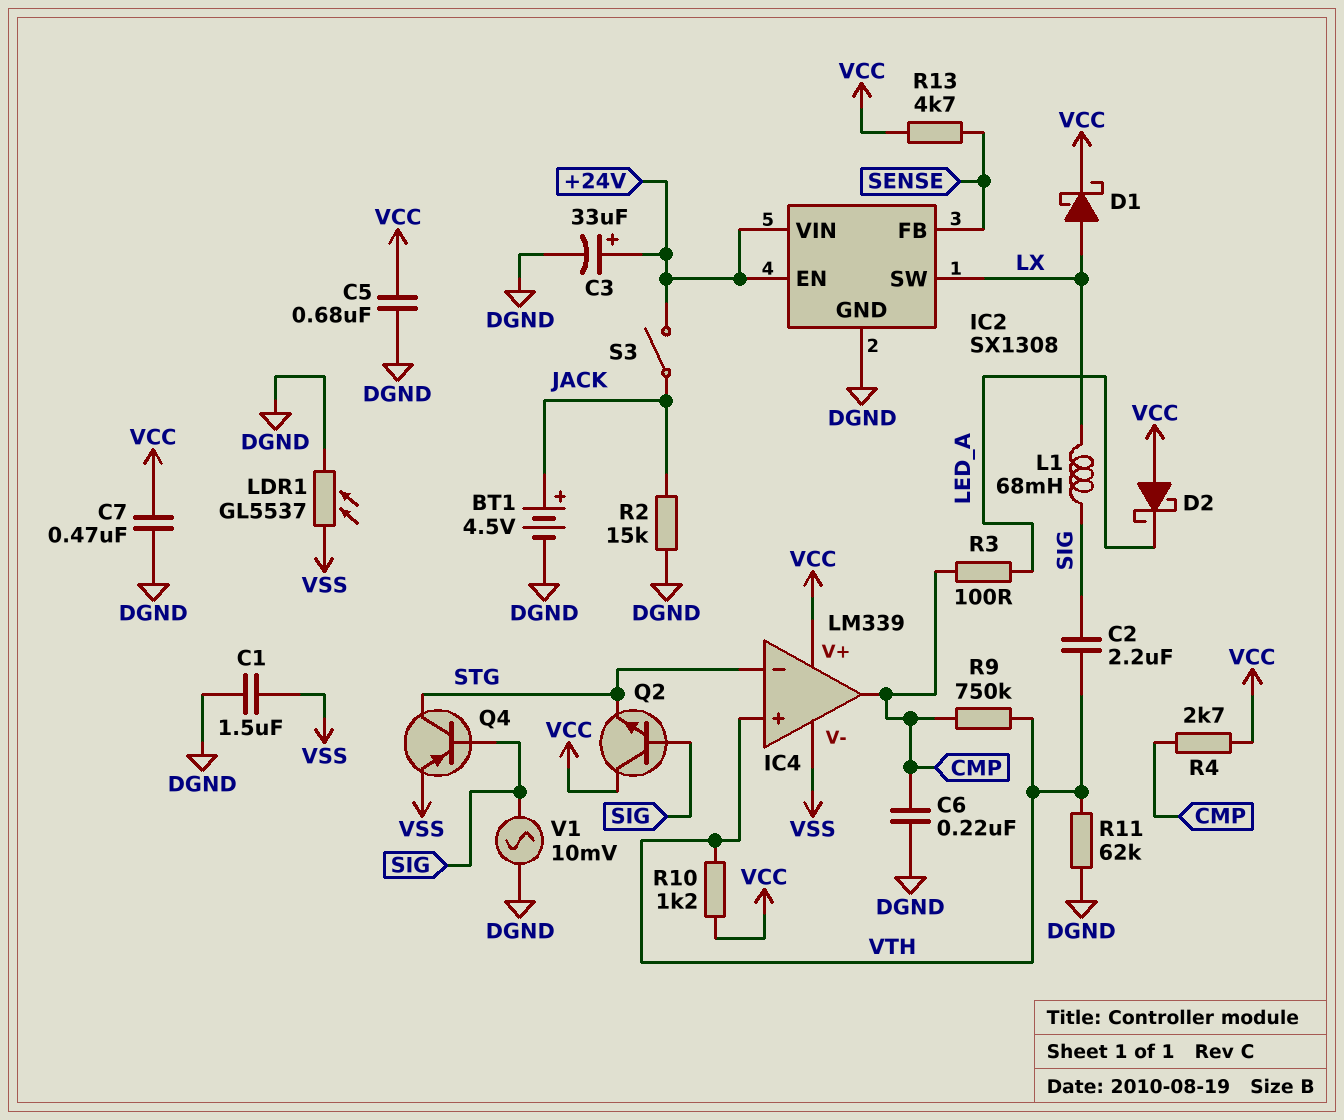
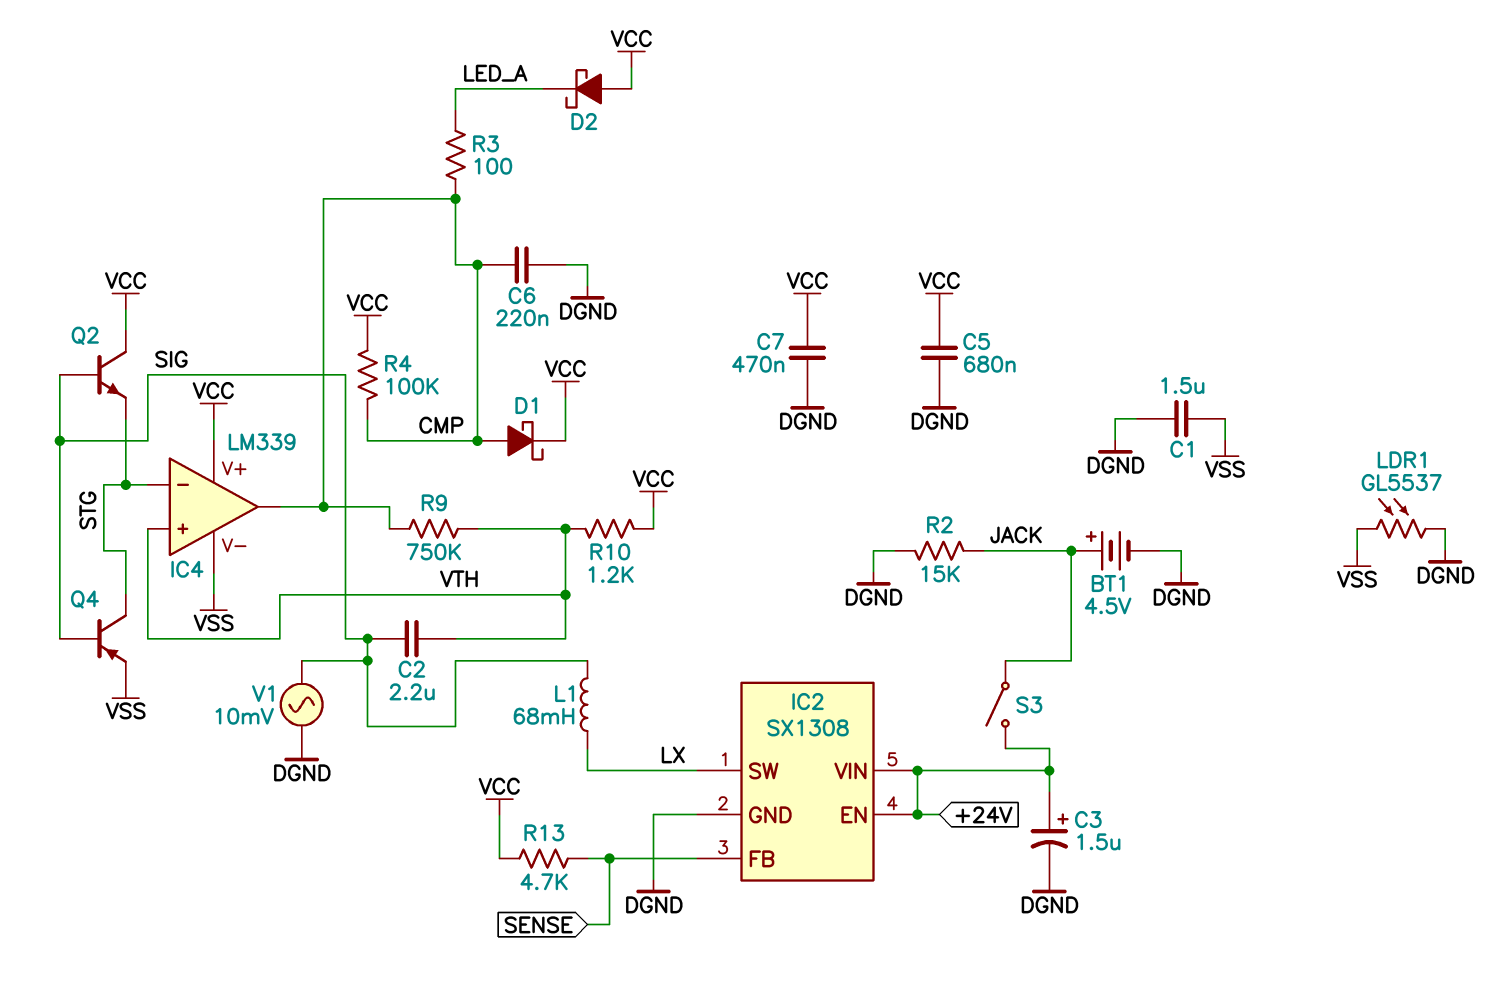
C3: 33uF (plus +24V, minus DGND) -> 1.5uF (plus +24V, minus DGND)
D1: schottky (A LX, K VCC) -> schottky (A CMP, K VCC)
R4: 2.7k (CMP, VCC) -> 100k (CMP, VCC)
R11: 62k (DGND, VTH) -> none

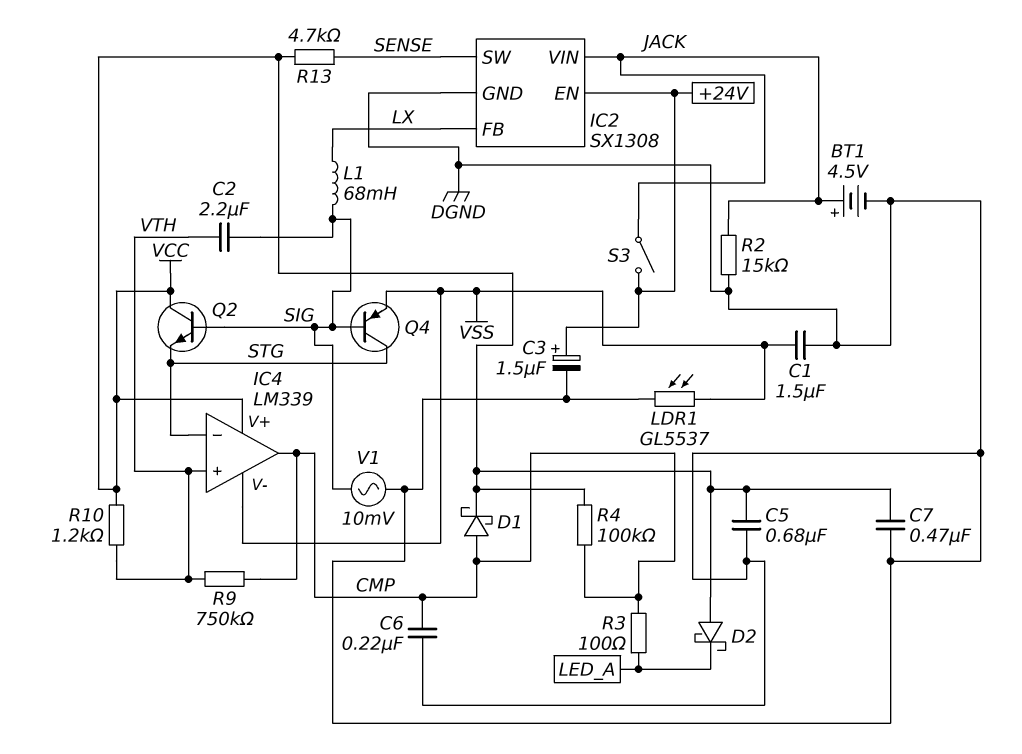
IC2 pin FB: SENSE -> LX
IC2 pin SW: LX -> SENSE
IC2 pin VIN: +24V -> JACK

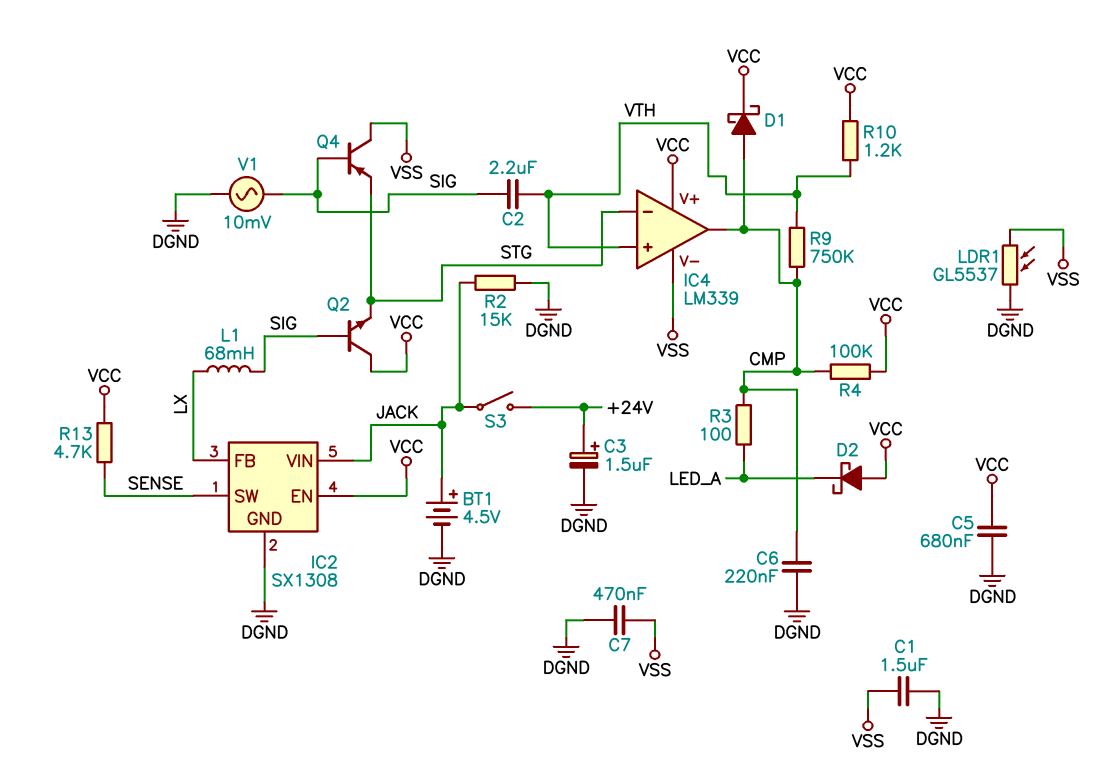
C7: 470nF (DGND, VCC) -> 470nF (DGND, VSS)
IC2 pin EN: +24V -> VCC
Q4: PNP (B SIG, C STG, E VSS) -> PNP (B SIG, C VSS, E STG)

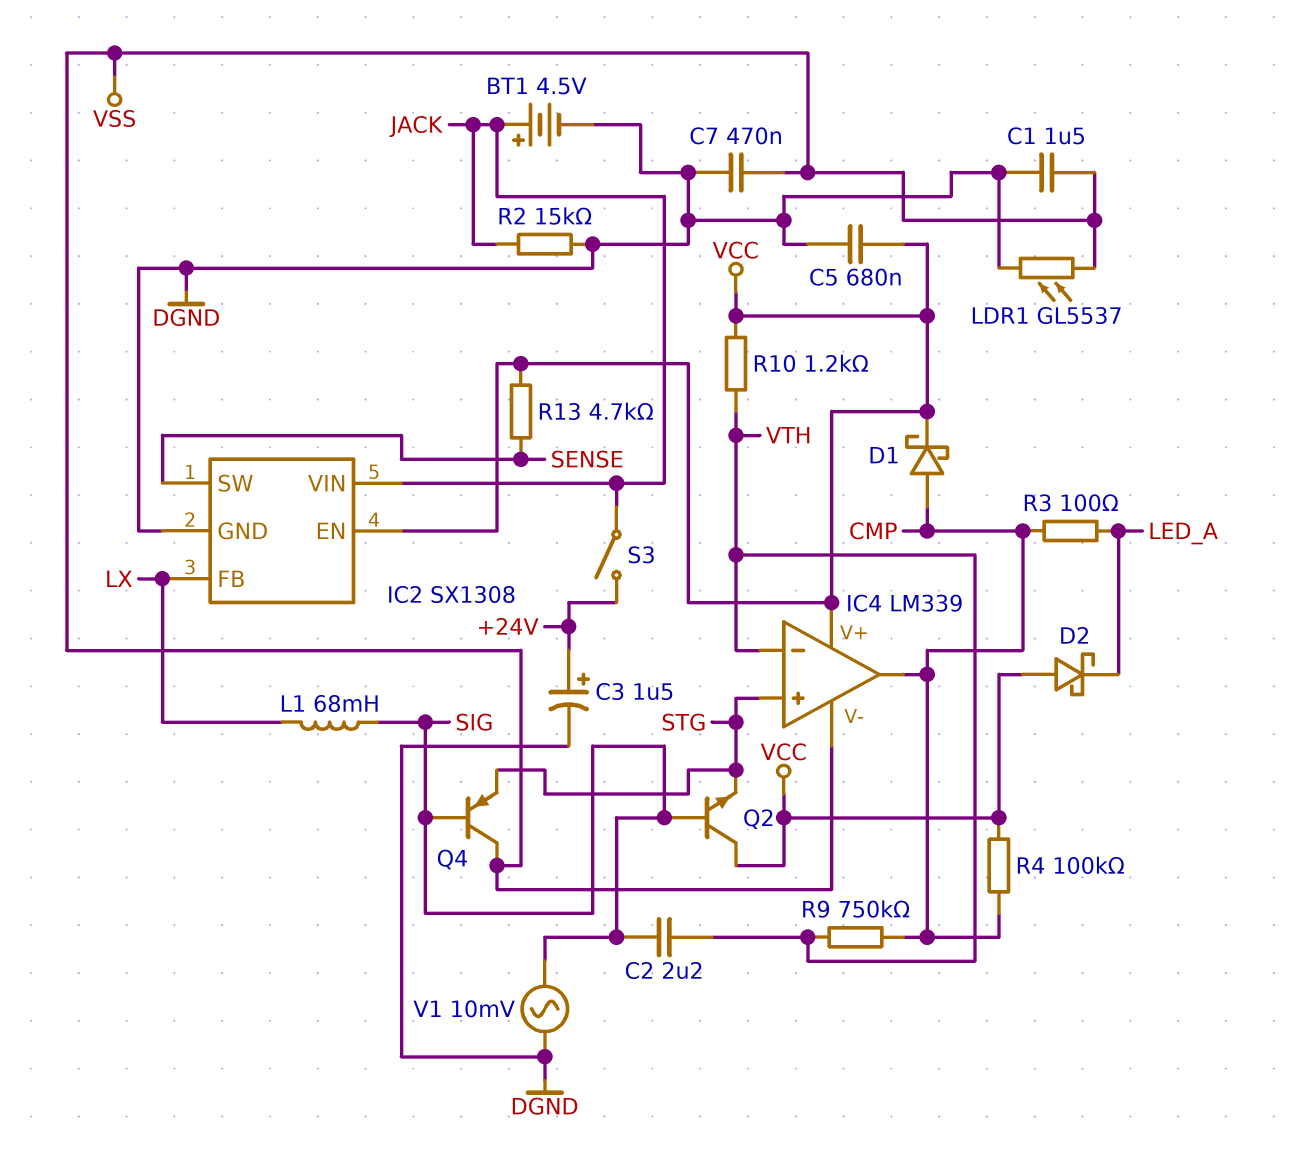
C6: 220nF (CMP, DGND) -> none
IC4 pin in+: VTH -> STG
IC4 pin in-: STG -> VTH

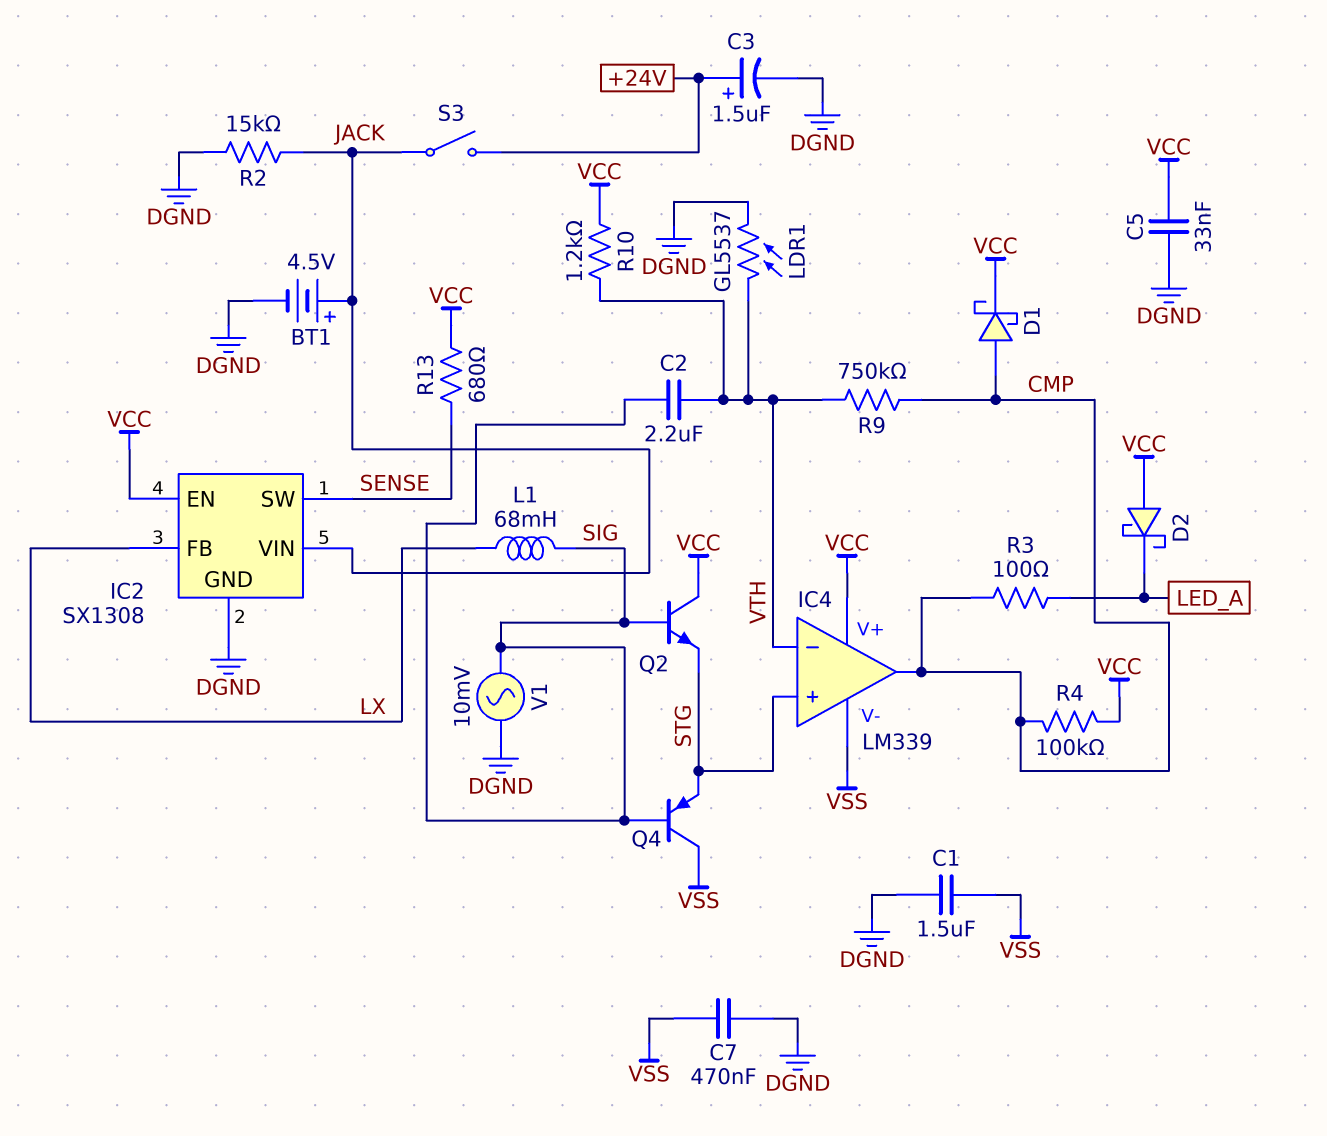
C5: 680nF (DGND, VCC) -> 33nF (DGND, VCC)
LDR1: GL5537 (DGND, VSS) -> GL5537 (DGND, VTH)
R13: 4.7k (SENSE, VCC) -> 680 (SENSE, VCC)

